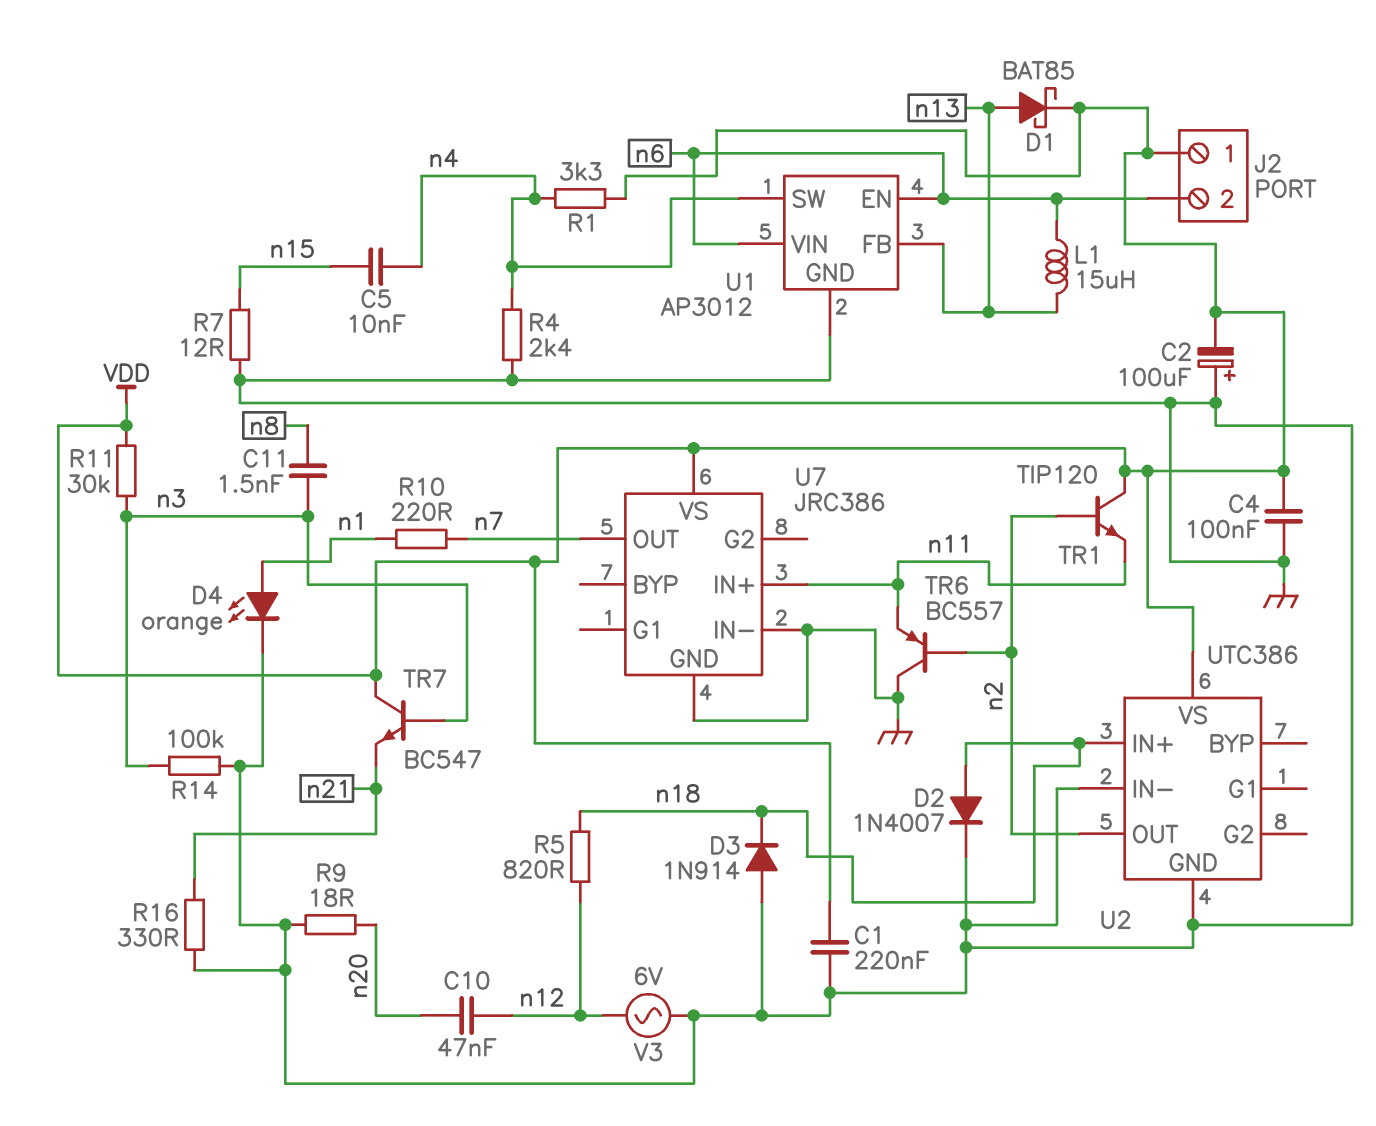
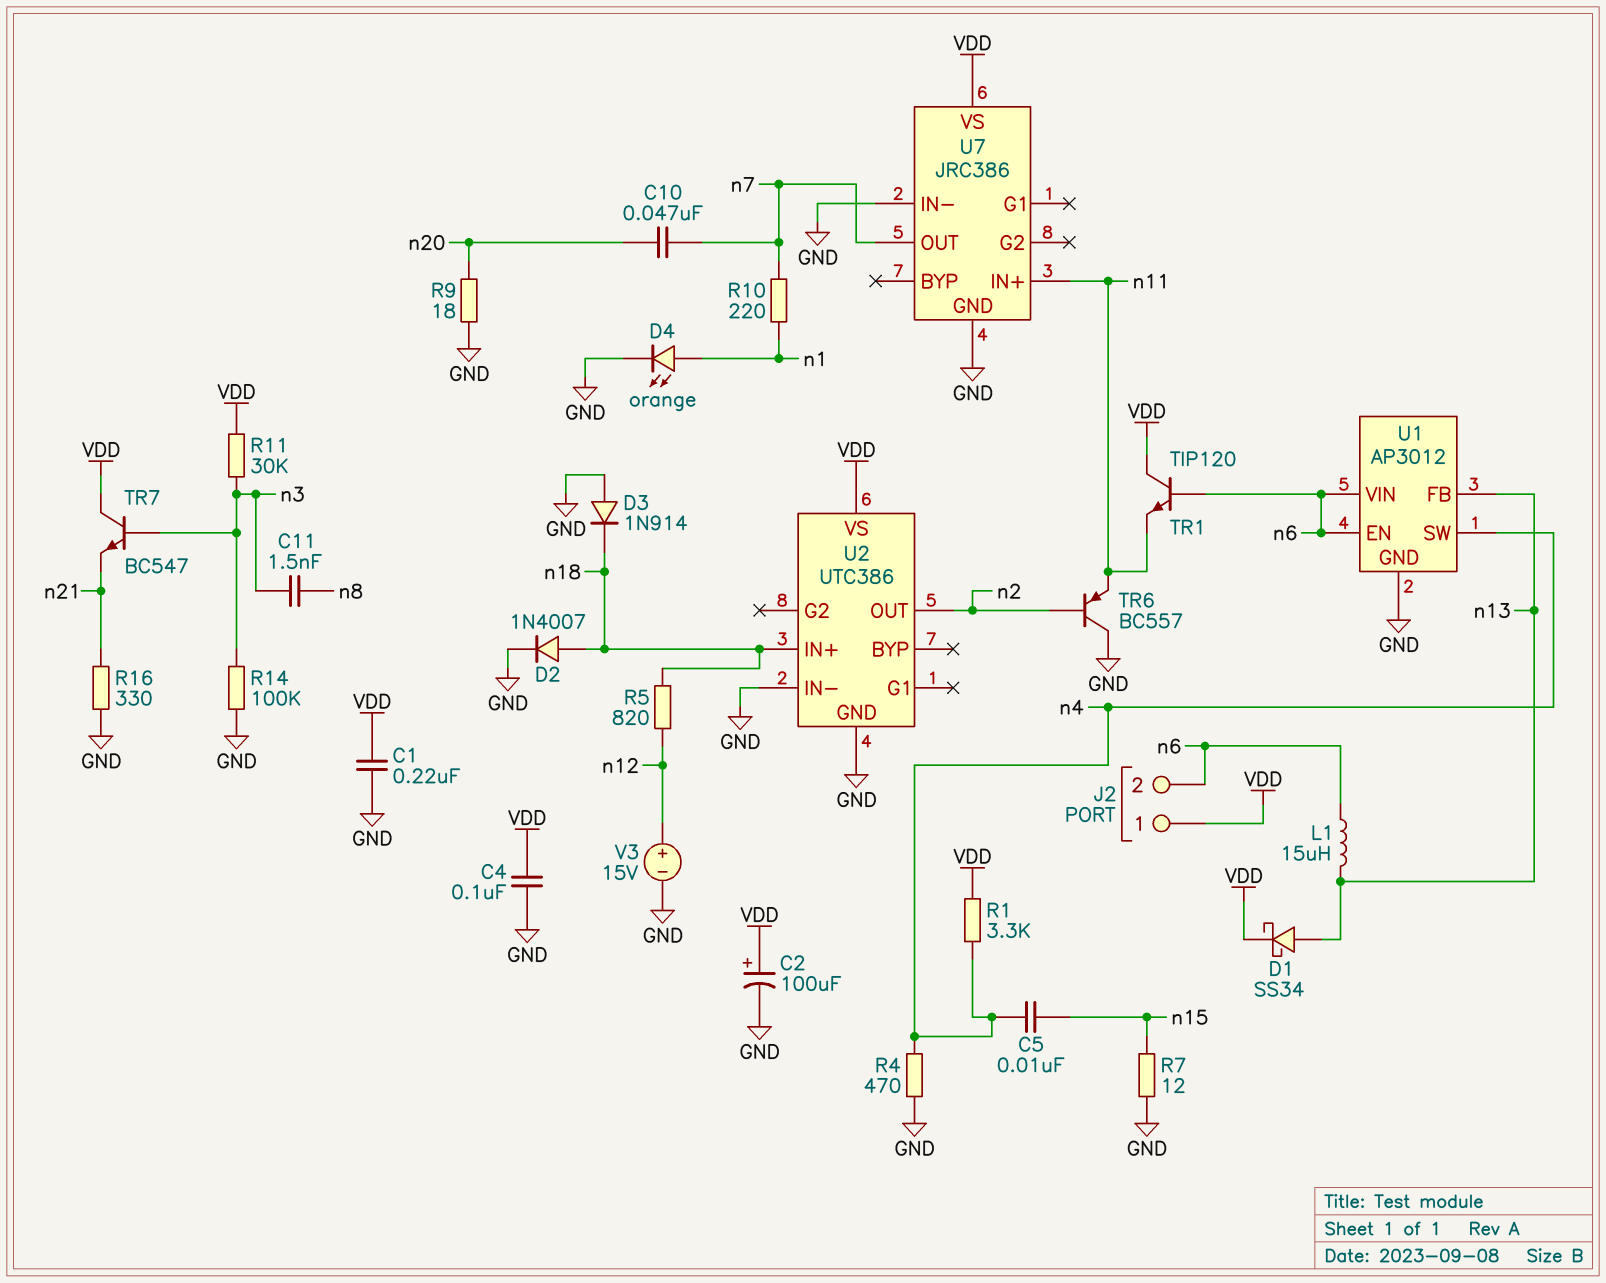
C2: 100uF (plus GND, minus VDD) -> 100uF (plus VDD, minus GND)
C10: 47nF (n12, n20) -> 47nF (n7, n20)
D1: schottky BAT85 (A n13, K VDD) -> schottky SS34 (A n13, K VDD)
R4: 2.4k (GND, n4) -> 470 (GND, n4)
TR1: NPN TIP120 (B n2, C VDD, E n11) -> NPN TIP120 (B n6, C VDD, E n11)
V3: AC 6V (GND, n12) -> 15V (plus n12, minus GND)

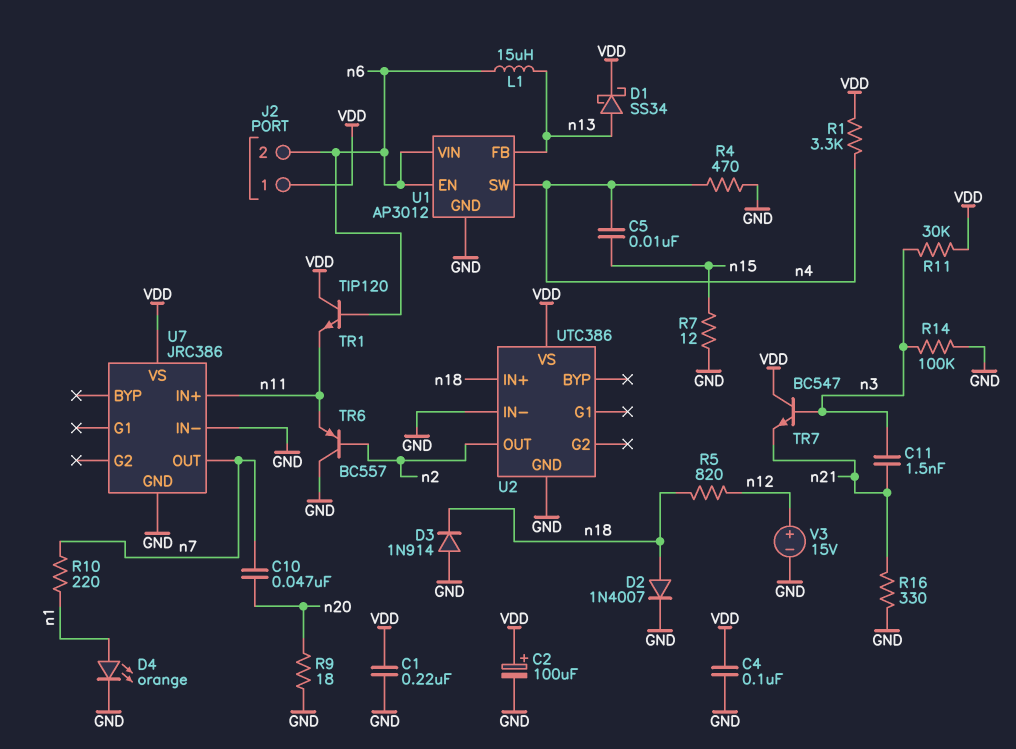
C11: 1.5nF (n3, n8) -> 1.5nF (n3, n21)

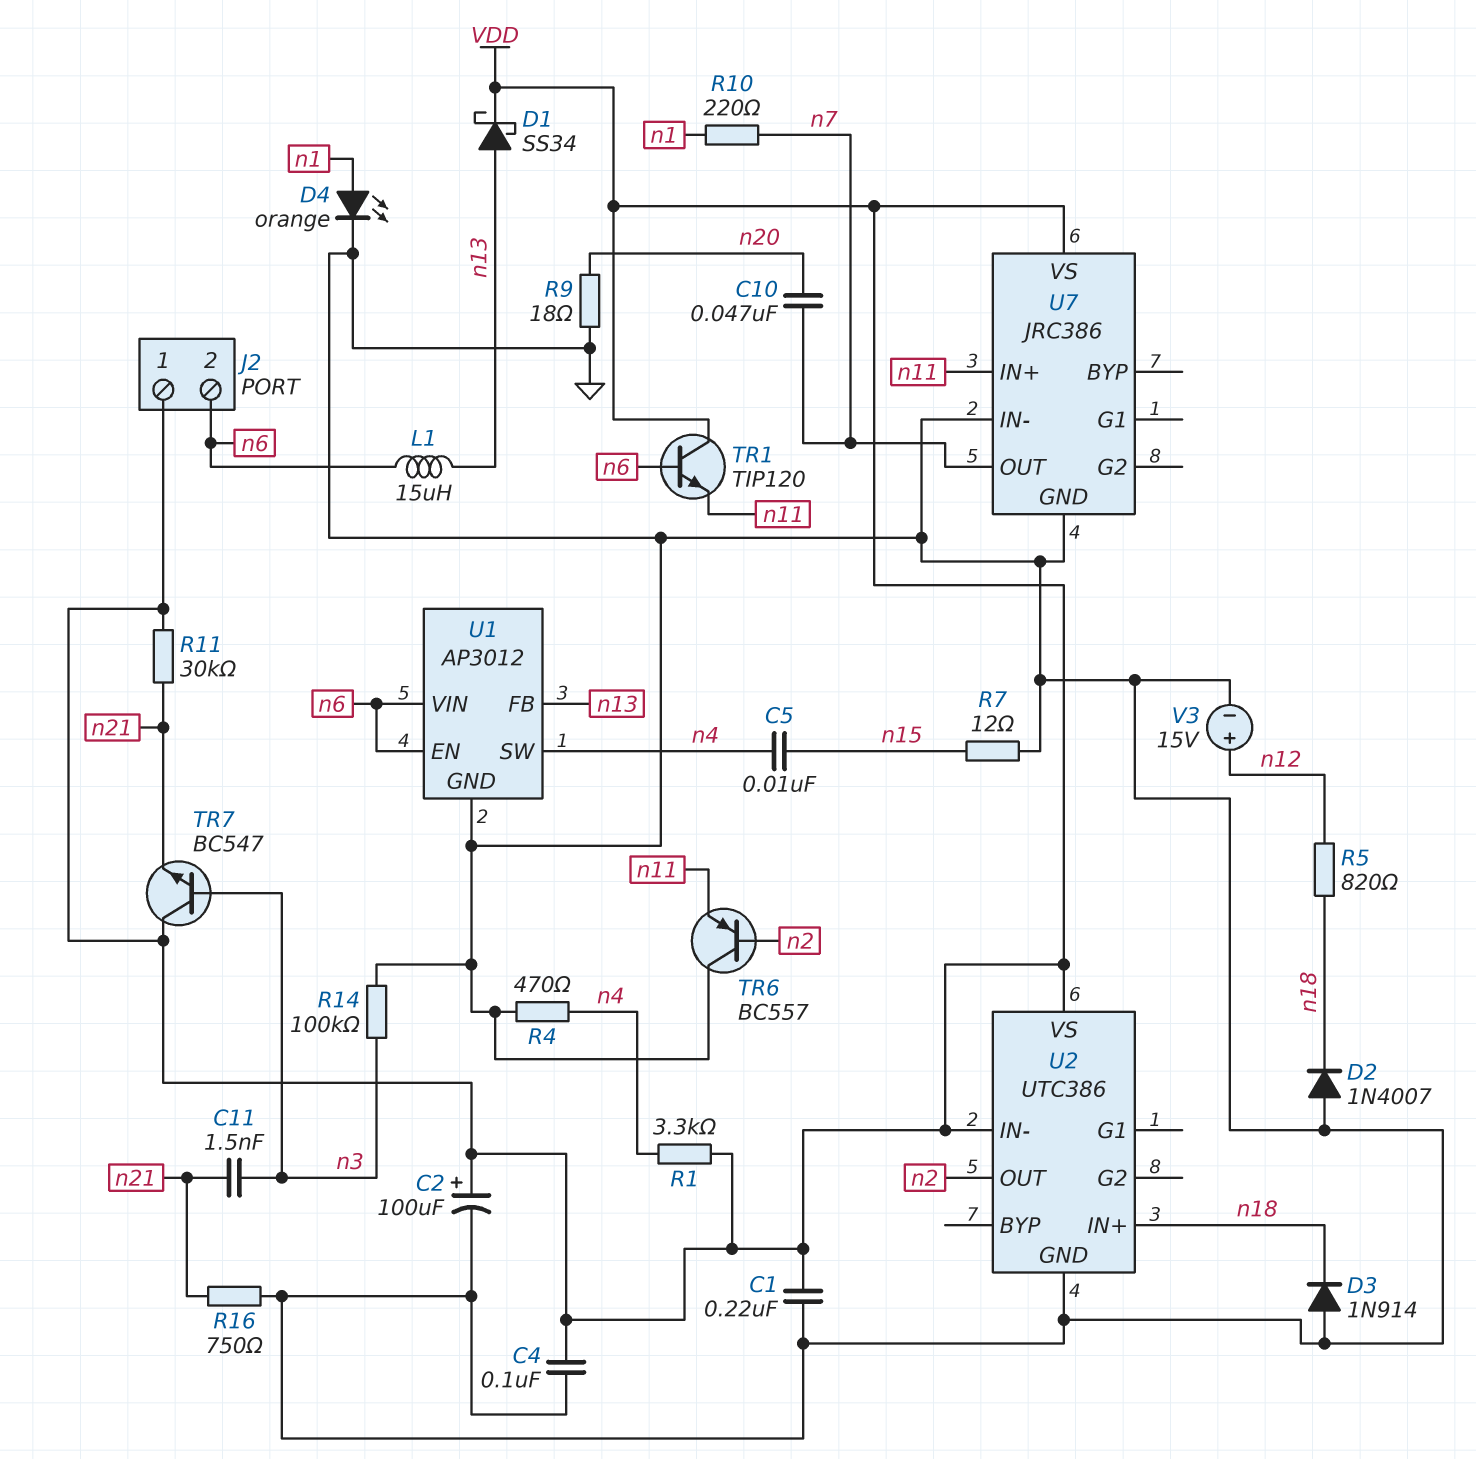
D2: diode 1N4007 (A n18, K GND) -> diode 1N4007 (A GND, K n18)
R11: 30k (VDD, n3) -> 30k (VDD, n21)
R16: 330 (GND, n21) -> 750 (GND, n21)
U2 pin IN-: GND -> VDD

